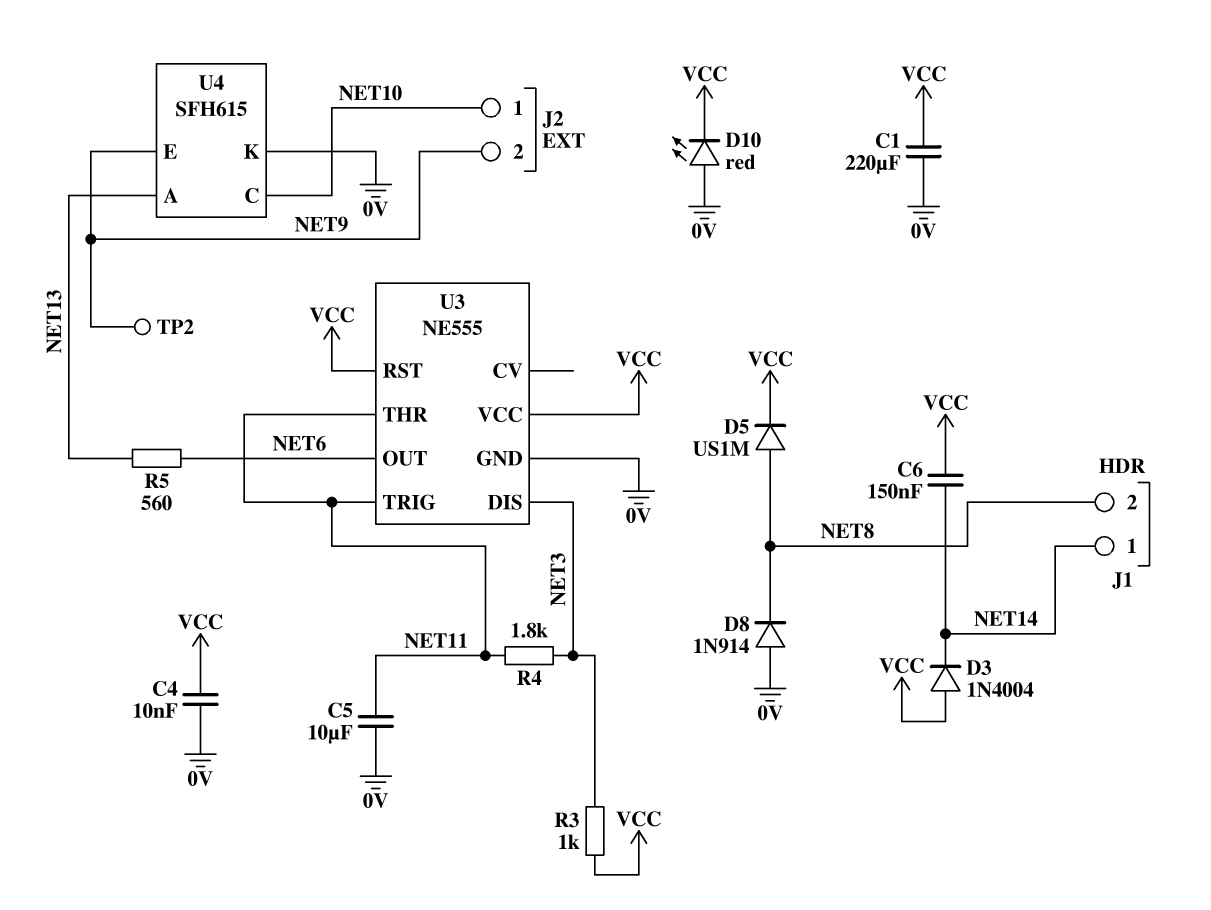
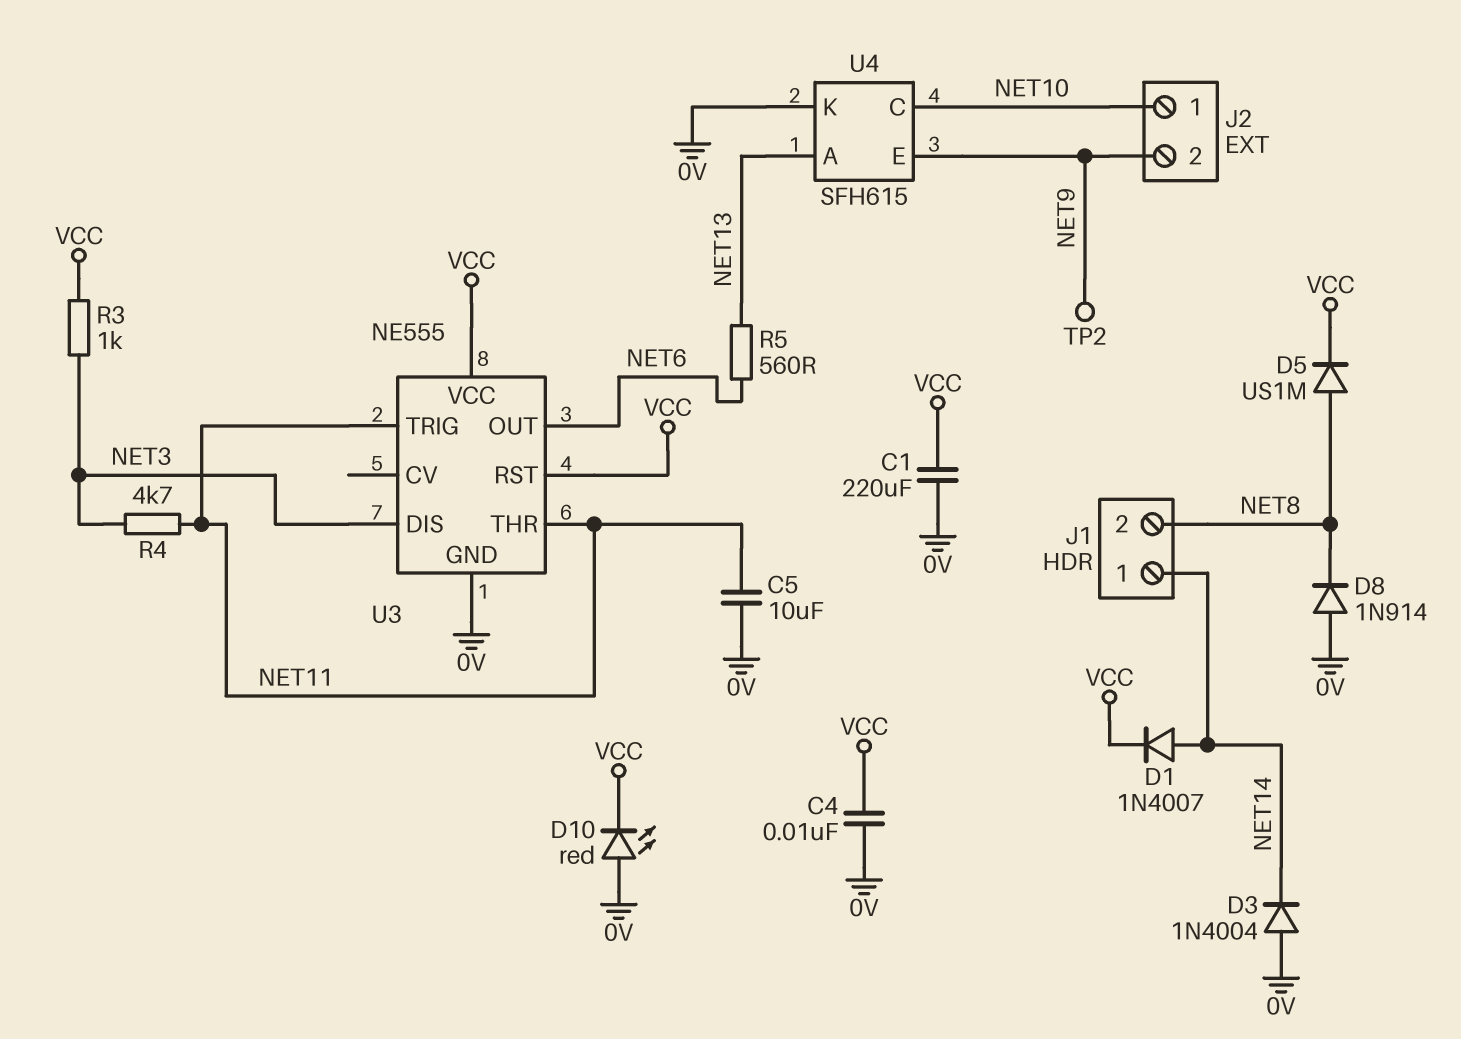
C6: 150nF (NET14, VCC) -> none
D1: none -> diode 1N4007 (A NET14, K VCC)
D3: diode 1N4004 (A VCC, K NET14) -> diode 1N4004 (A 0V, K NET14)
R4: 1.8k (NET3, NET11) -> 4.7k (NET3, NET11)

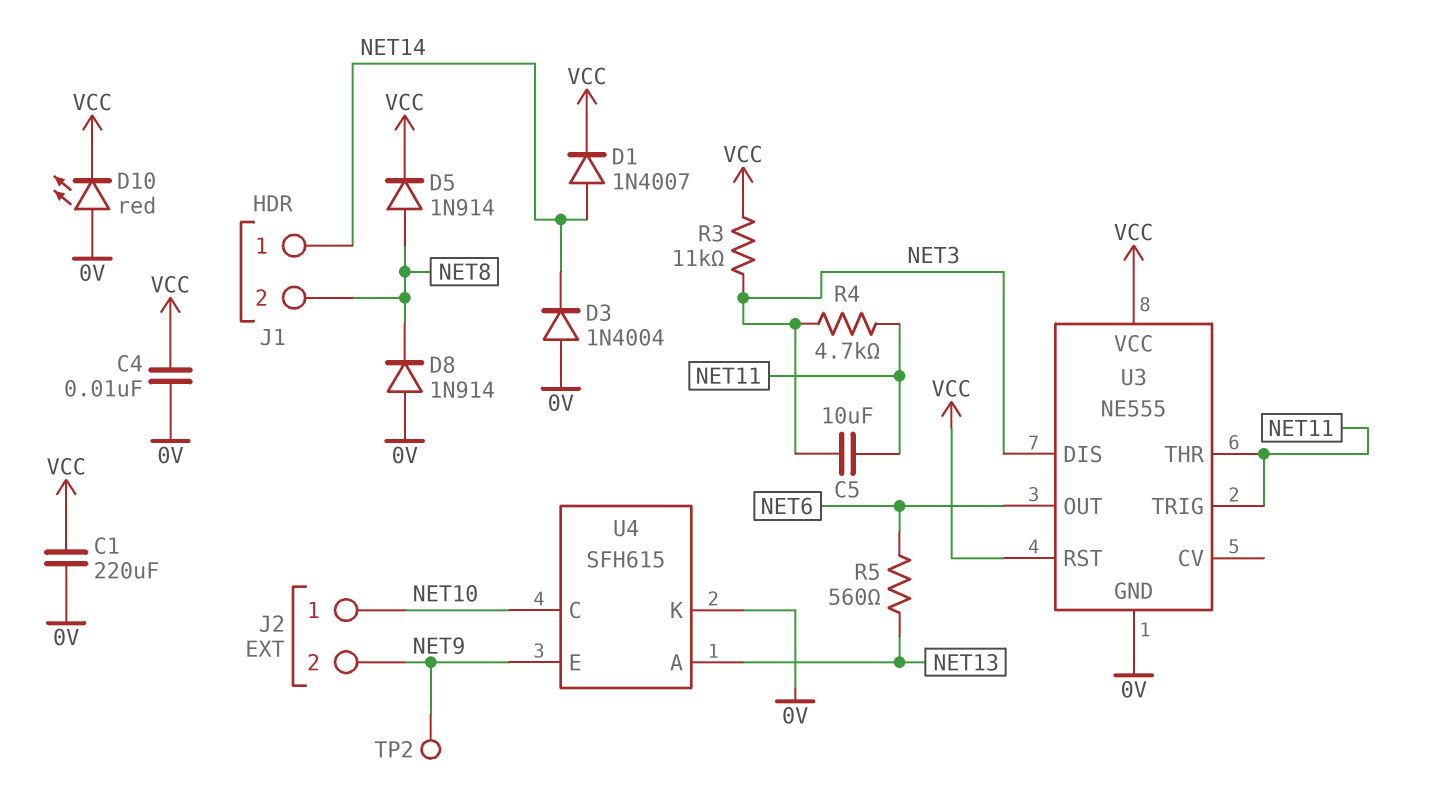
C5: 10uF (0V, NET11) -> 10uF (NET3, NET11)
D5: diode US1M (A NET8, K VCC) -> diode 1N914 (A NET8, K VCC)
R3: 1k (NET3, VCC) -> 11k (NET3, VCC)

